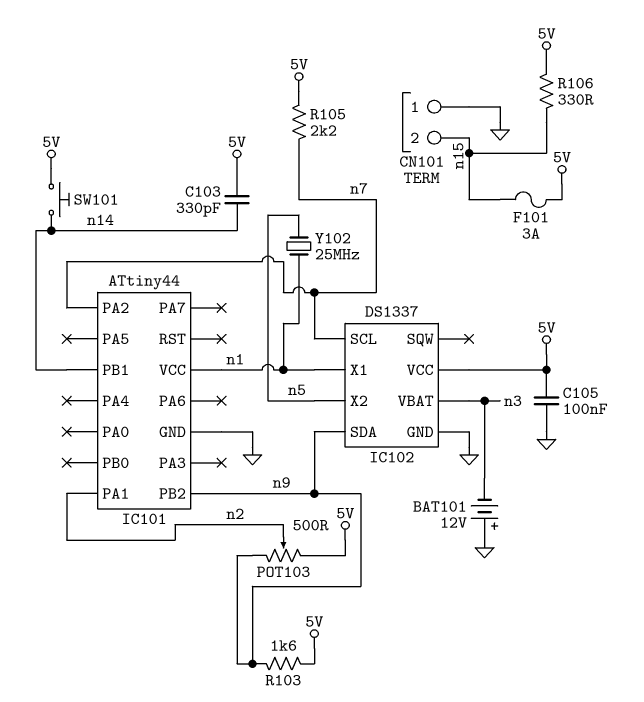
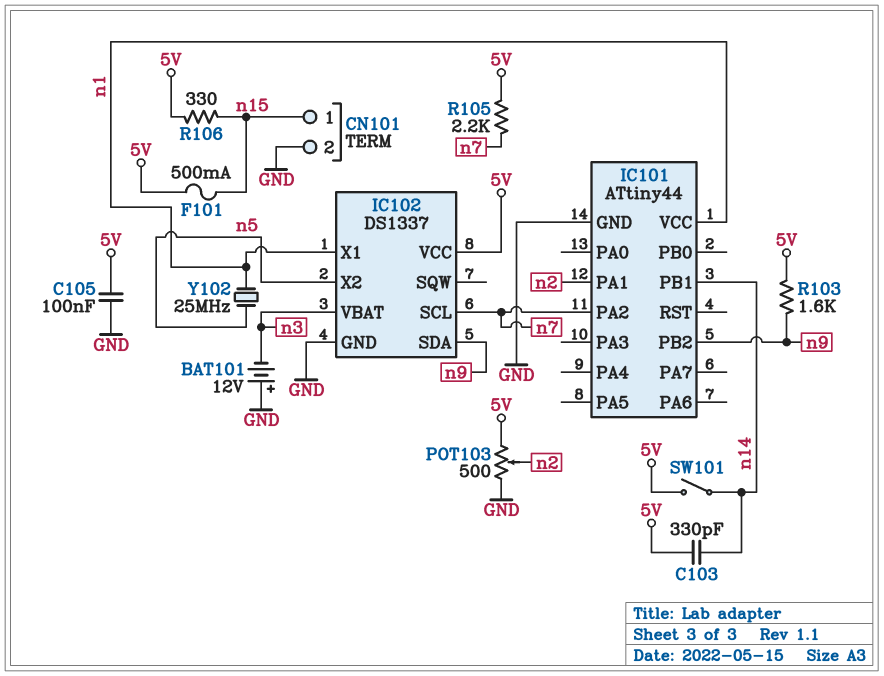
CN101 pin 1: GND -> n15
CN101 pin 2: n15 -> GND
F101: 3A (5V, n15) -> 500mA (5V, n15)
POT103: 500 (5V, n9, wiper n2) -> 500 (5V, GND, wiper n2)
SW101: button (5V, n14) -> switch (5V, n14)

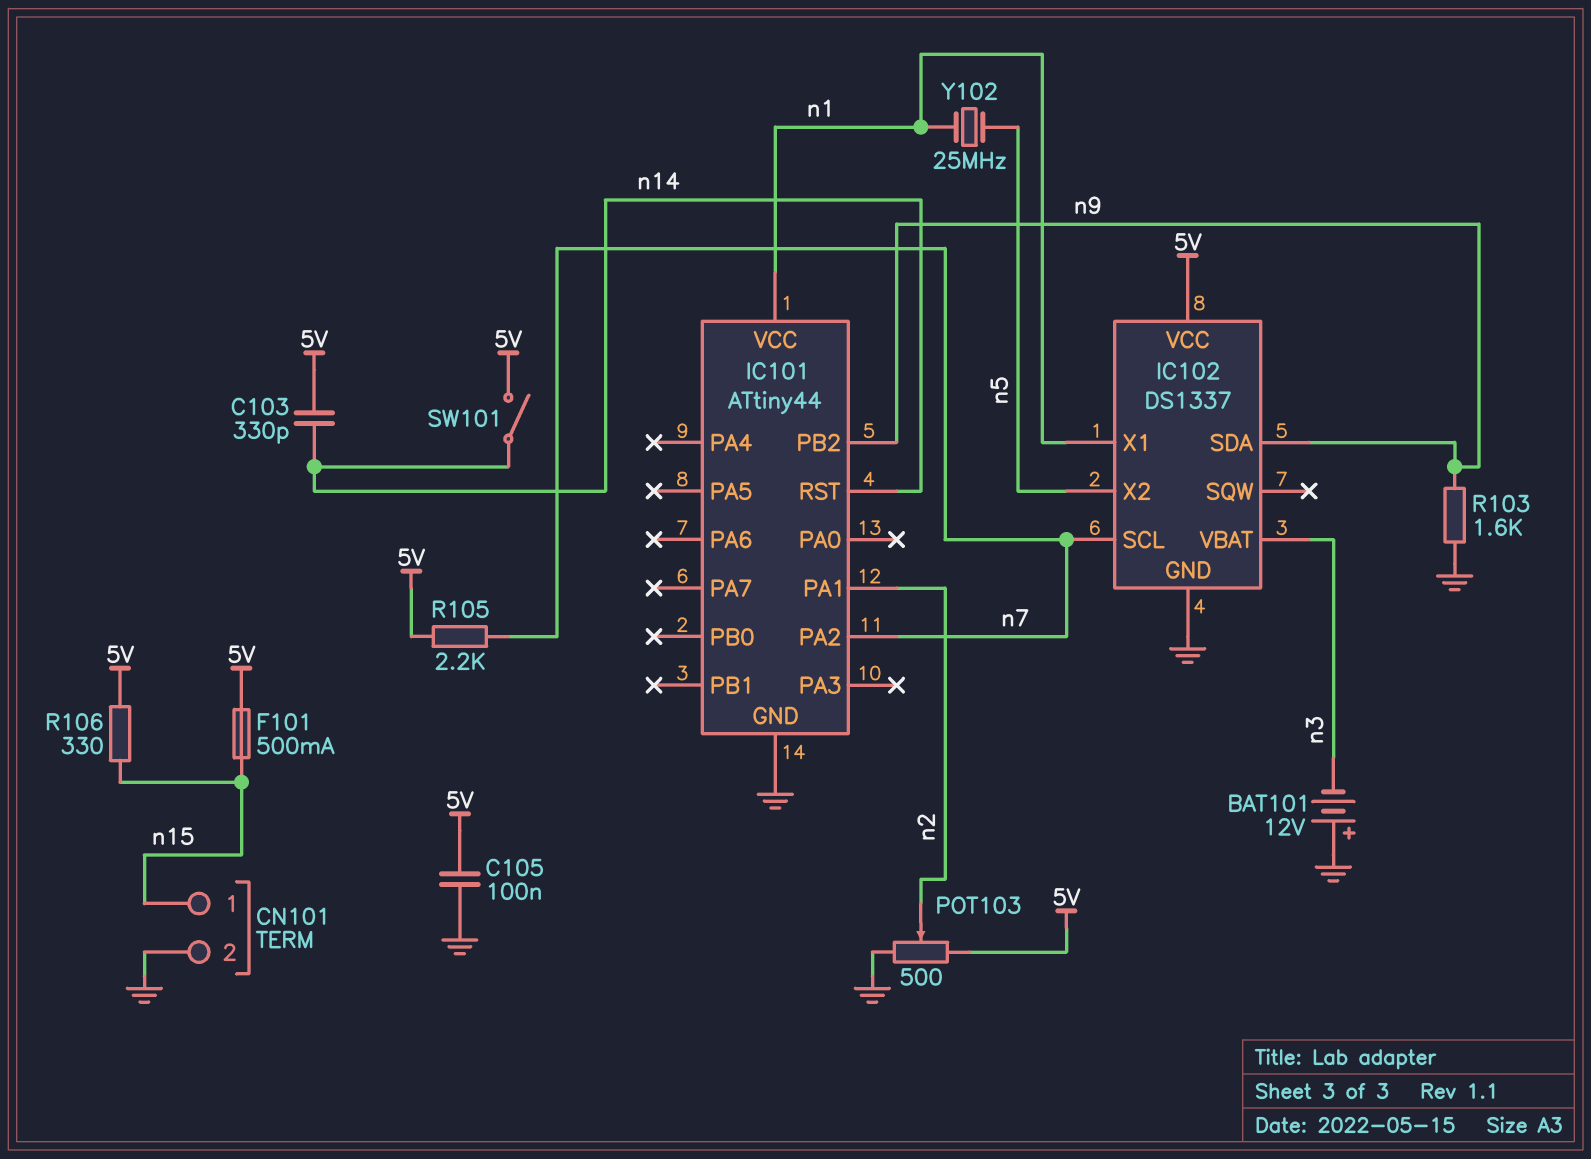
IC101 pin PB1: n14 -> none
IC101 pin RST: none -> n14
R103: 1.6k (5V, n9) -> 1.6k (GND, n9)

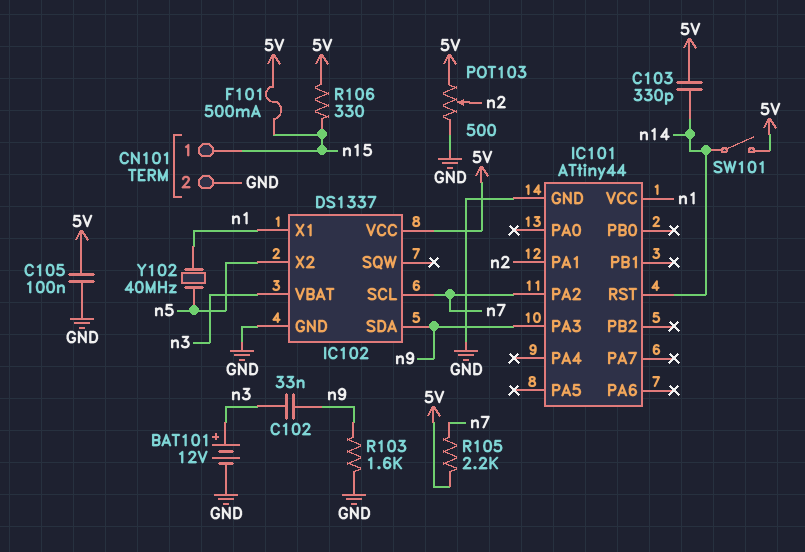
BAT101: 12V (plus GND, minus n3) -> 12V (plus n3, minus GND)
C102: none -> 33nF (n3, n9)
IC101 pin PA3: none -> n9
IC101 pin PB2: n9 -> none
Y102: 25MHz (n1, n5) -> 40MHz (n1, n5)

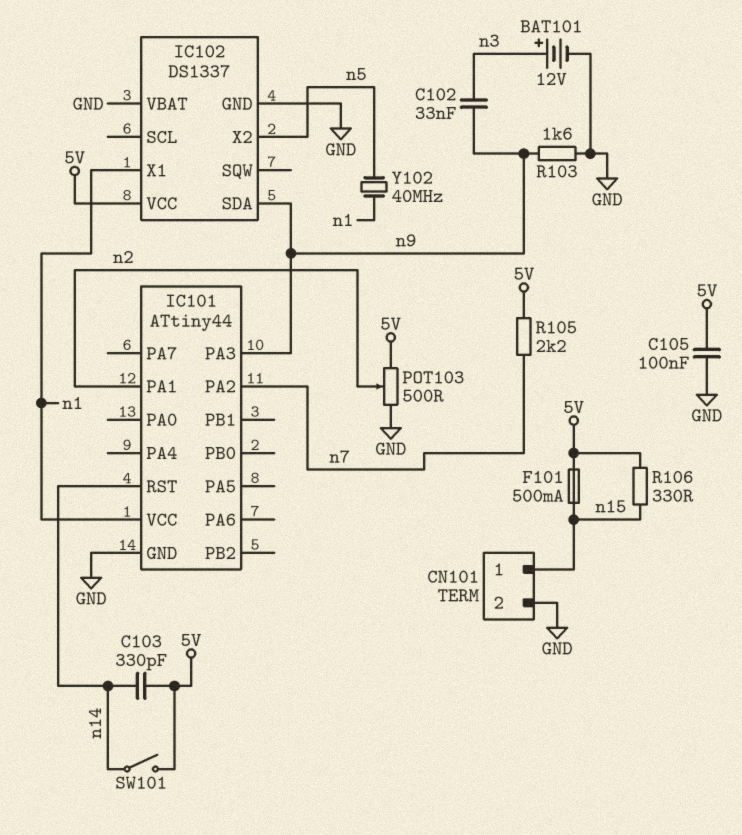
IC102 pin SCL: n7 -> none
IC102 pin VBAT: n3 -> GND

